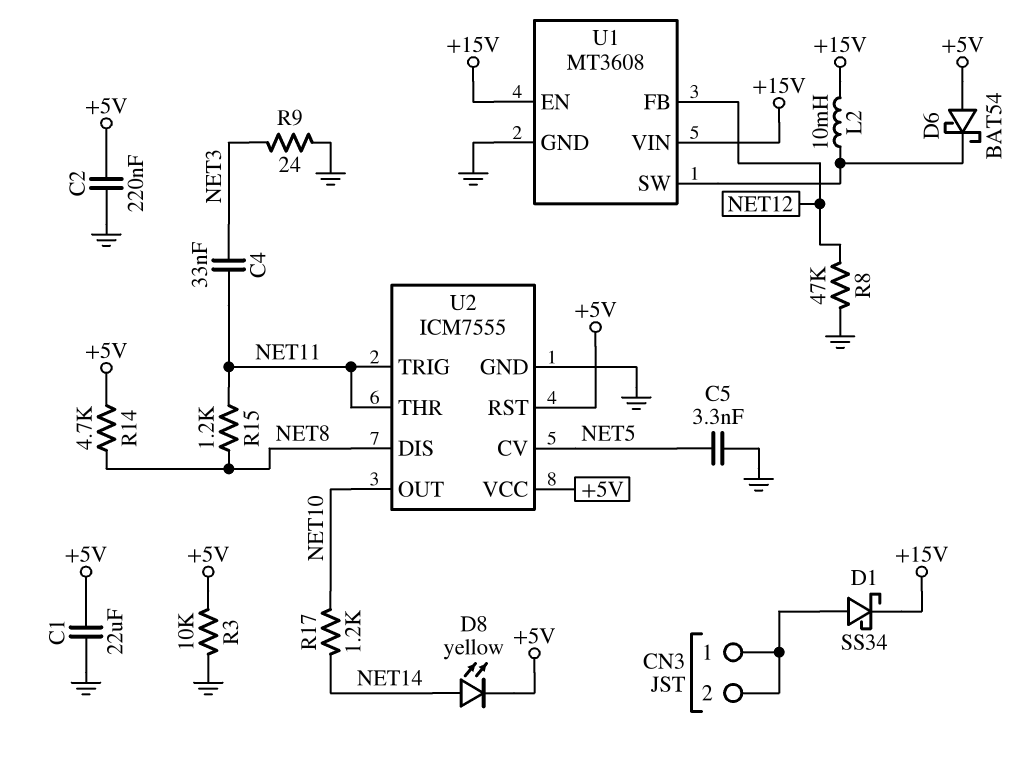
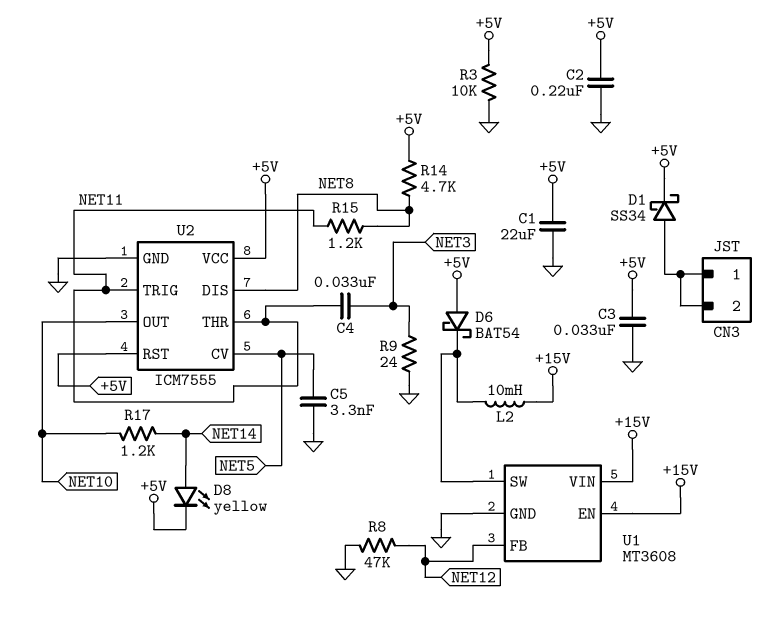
C3: none -> 33nF (+5V, GND)
D1: schottky SS34 (A CN3/1, K +15V) -> schottky SS34 (A CN3/1, K +5V)

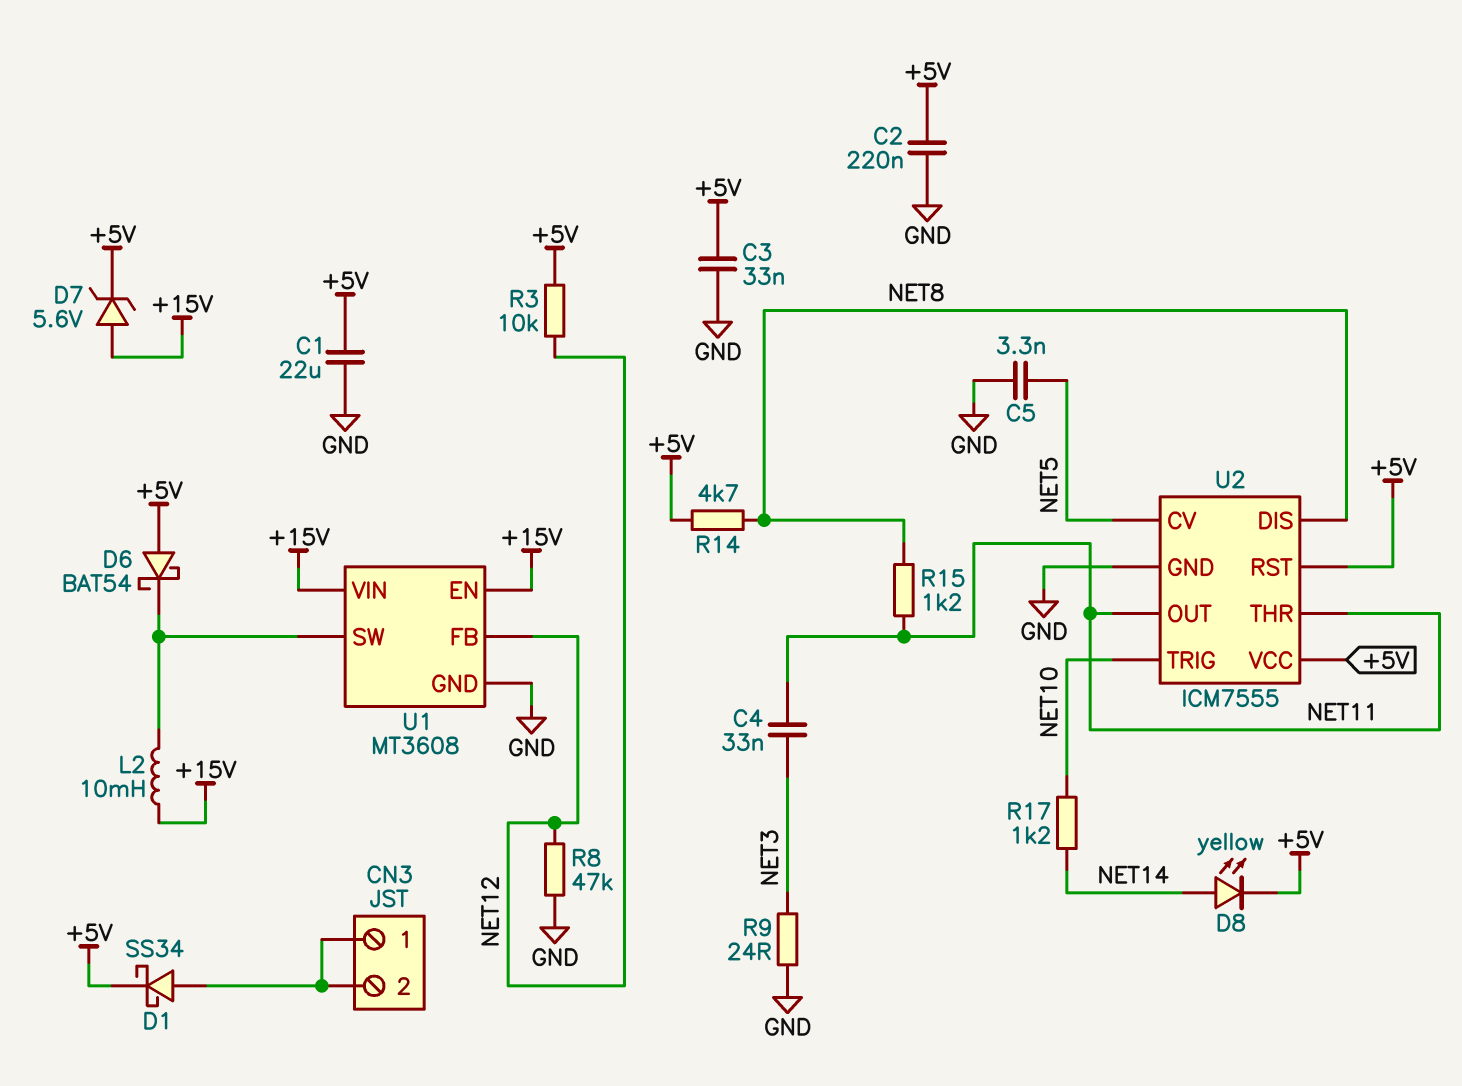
D7: none -> zener 5.6V (A +15V, K +5V)
R3: 10k (+5V, GND) -> 10k (+5V, NET12)
U2 pin OUT: NET10 -> NET11
U2 pin TRIG: NET11 -> NET10

